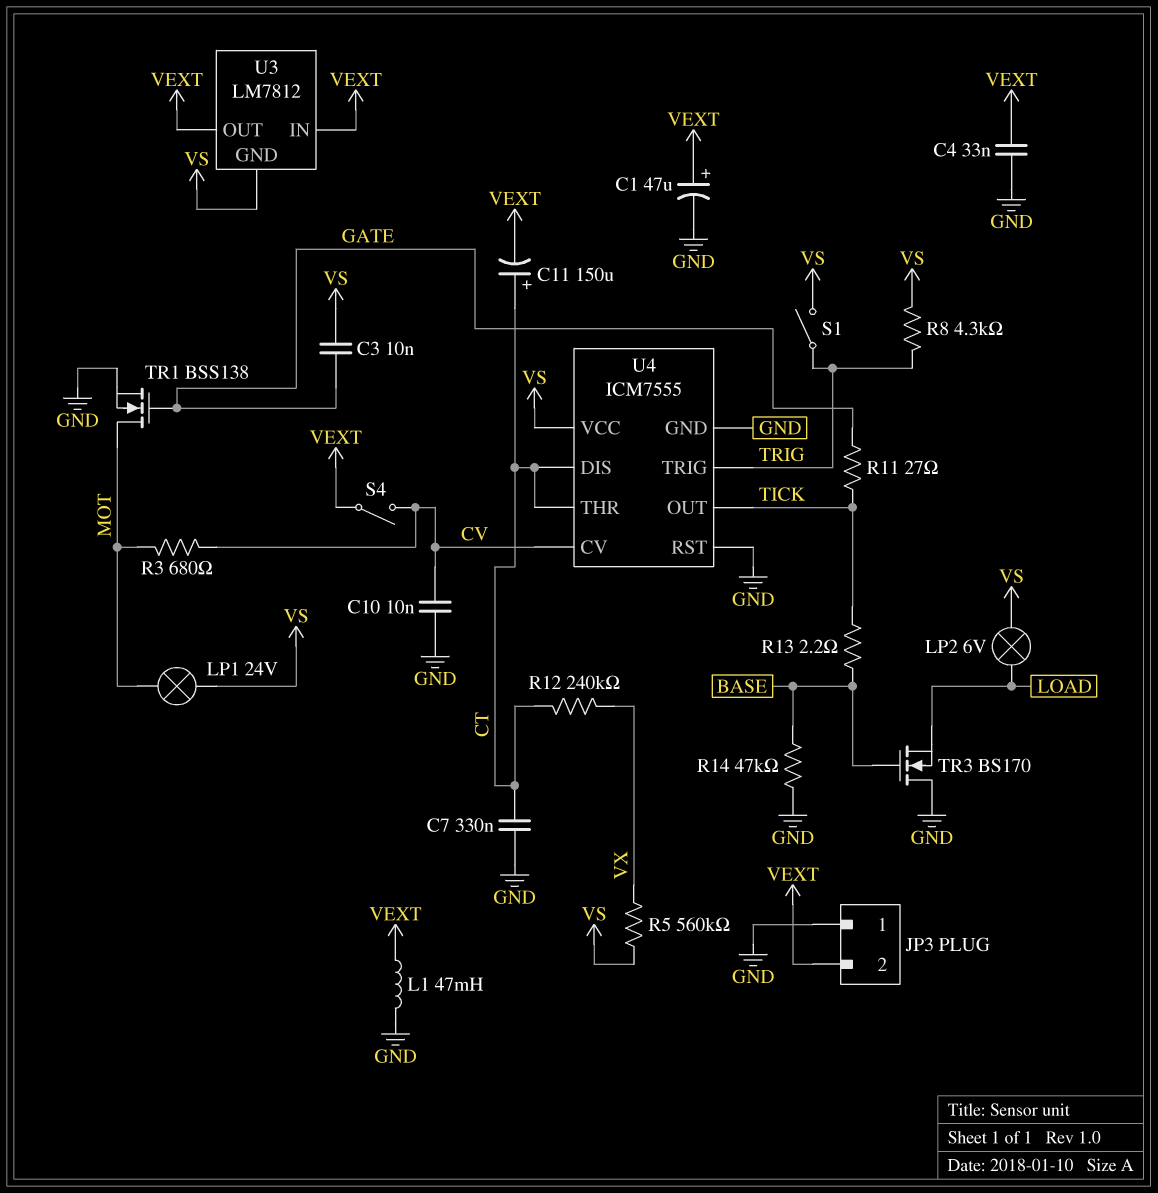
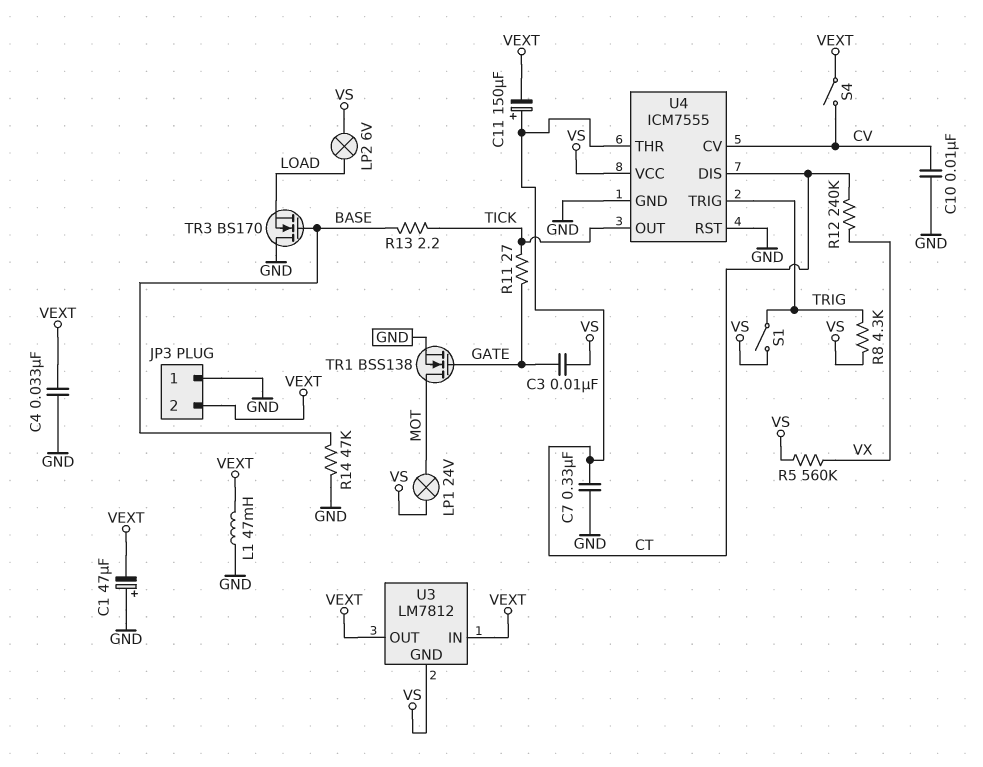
C1: 47uF (plus VEXT, minus GND) -> 47uF (plus GND, minus VEXT)
R3: 680 (CV, MOT) -> none

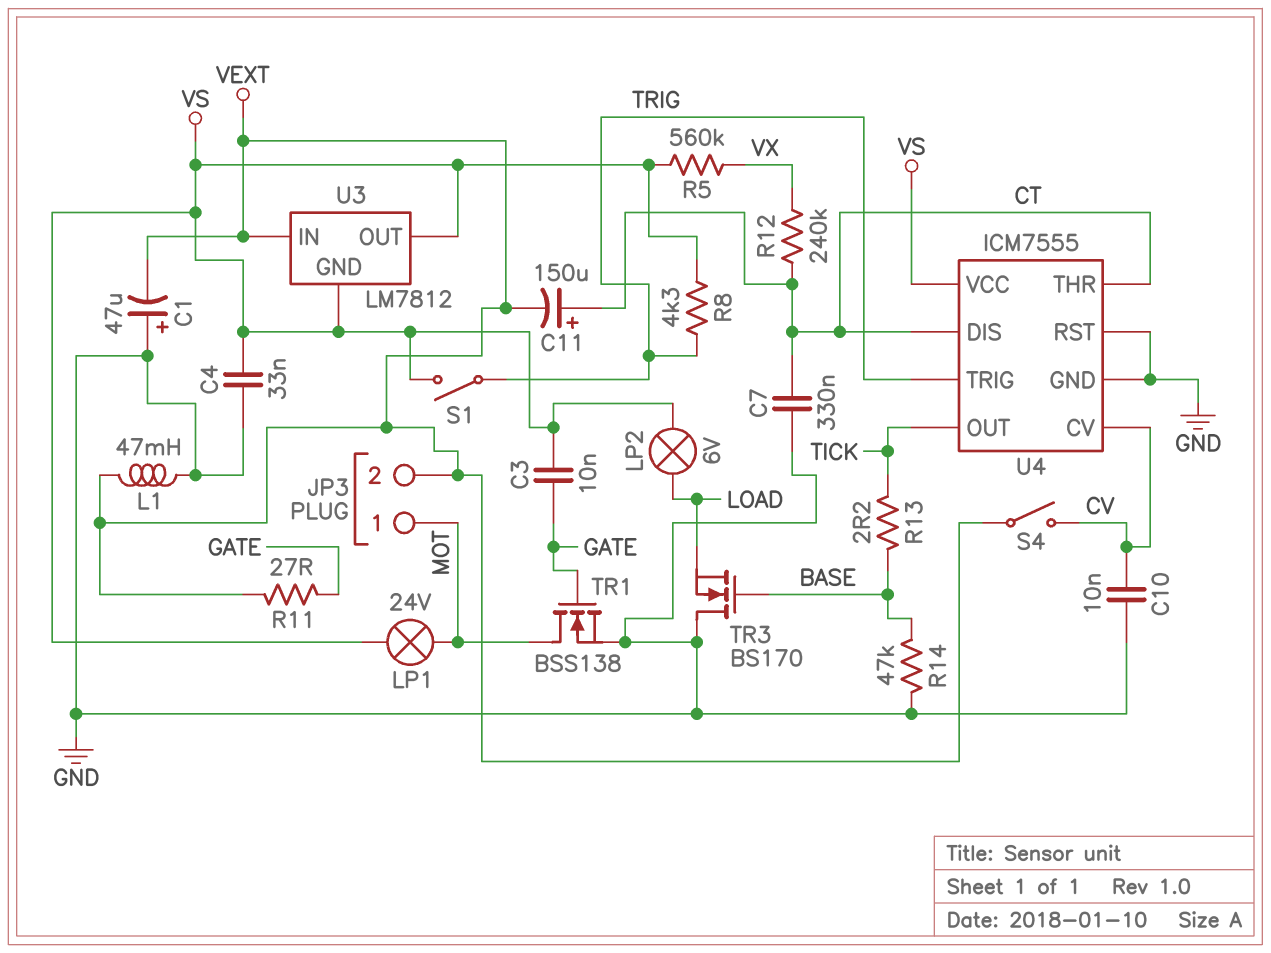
C4: 33nF (GND, VEXT) -> 33nF (GND, VS)
JP3 pin 1: GND -> MOT
R11: 27 (GATE, TICK) -> 27 (GATE, VEXT)
U3 pin OUT: VEXT -> VS

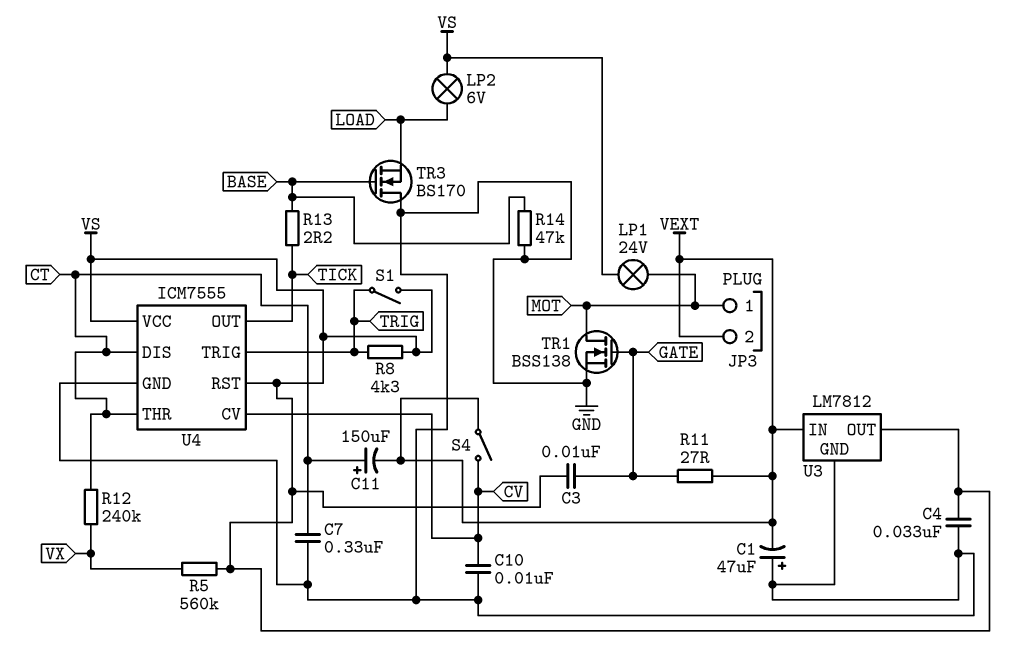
L1: 47mH (GND, VEXT) -> none
U3 pin GND: VS -> GND
U4 pin RST: GND -> VS

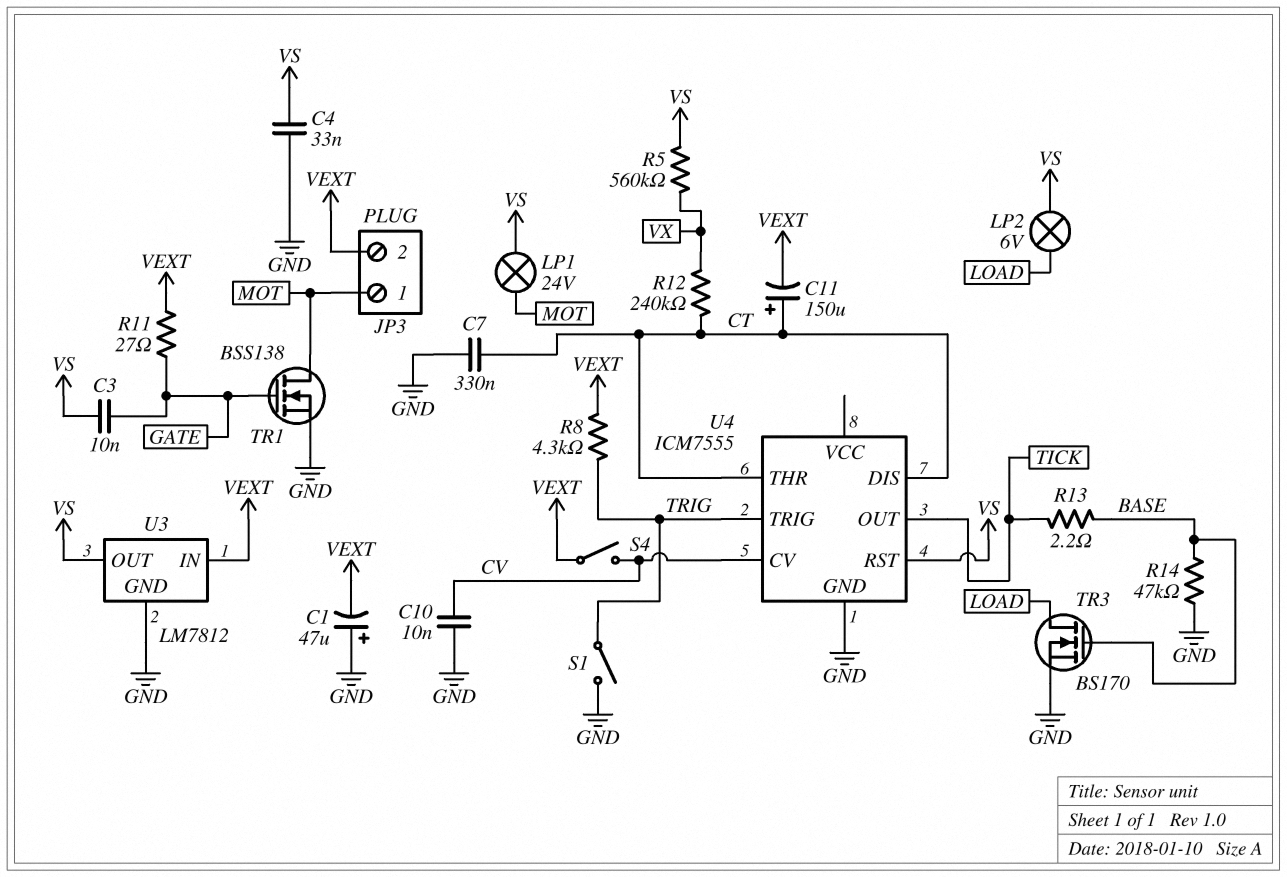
R8: 4.3k (TRIG, VS) -> 4.3k (TRIG, VEXT)
S1: switch (TRIG, VS) -> switch (GND, TRIG)
TR3: NMOS BS170 (G BASE, D GND, S LOAD) -> NMOS BS170 (G BASE, D LOAD, S GND)
U4 pin VCC: VS -> none

